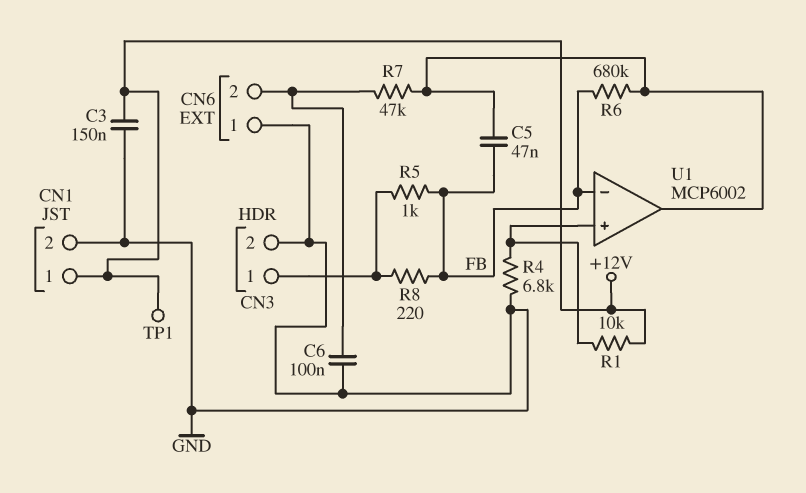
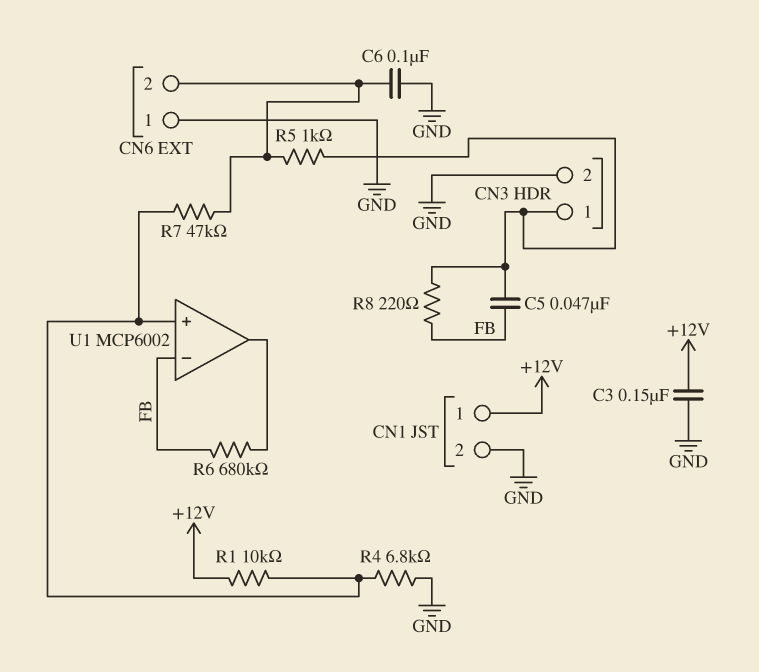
C5: 47nF (FB, U1/out) -> 47nF (CN3/1, FB)
R5: 1k (CN3/1, FB) -> 1k (CN3/1, CN6/2)
R7: 47k (CN6/2, U1/out) -> 47k (CN6/2, U1/in+)
TP1: test point (+12V) -> none

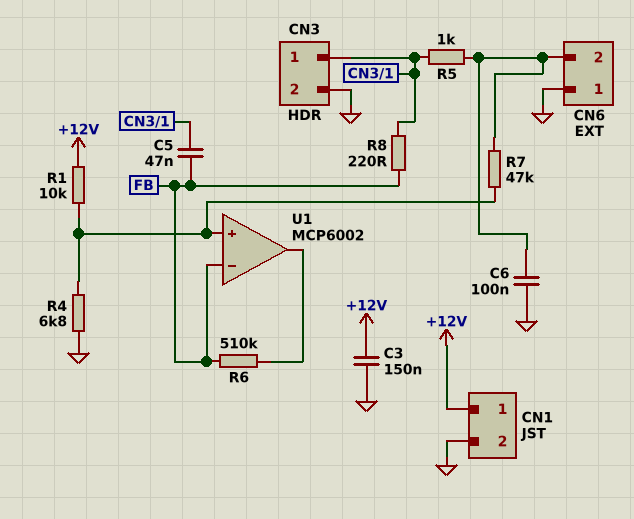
R6: 680k (FB, U1/out) -> 510k (FB, U1/out)

